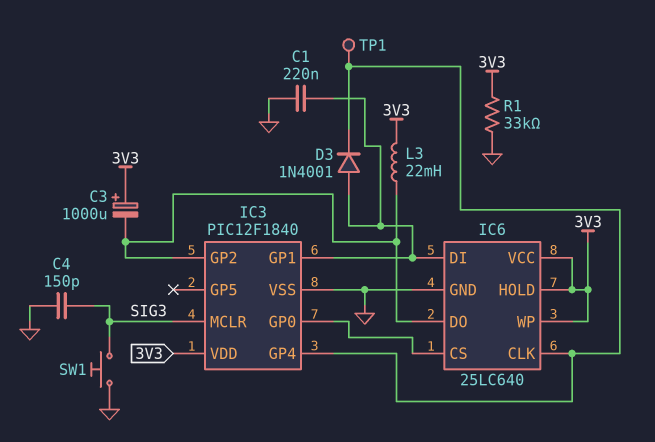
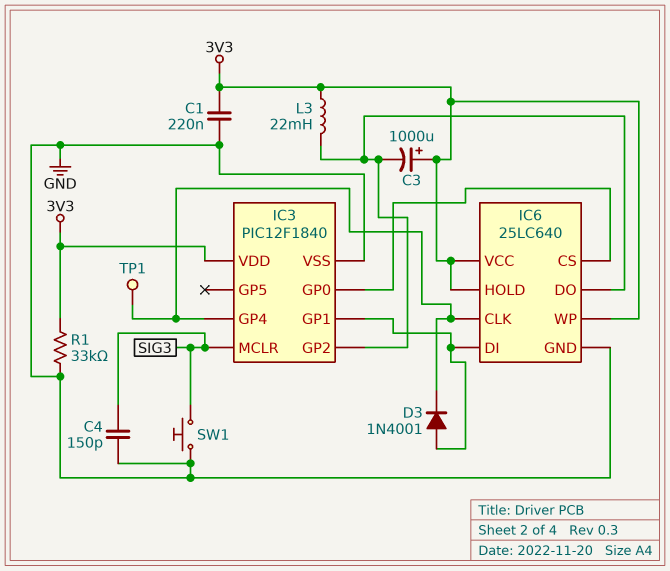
C1: 220nF (GND, IC3/GP1) -> 220nF (3V3, GND)

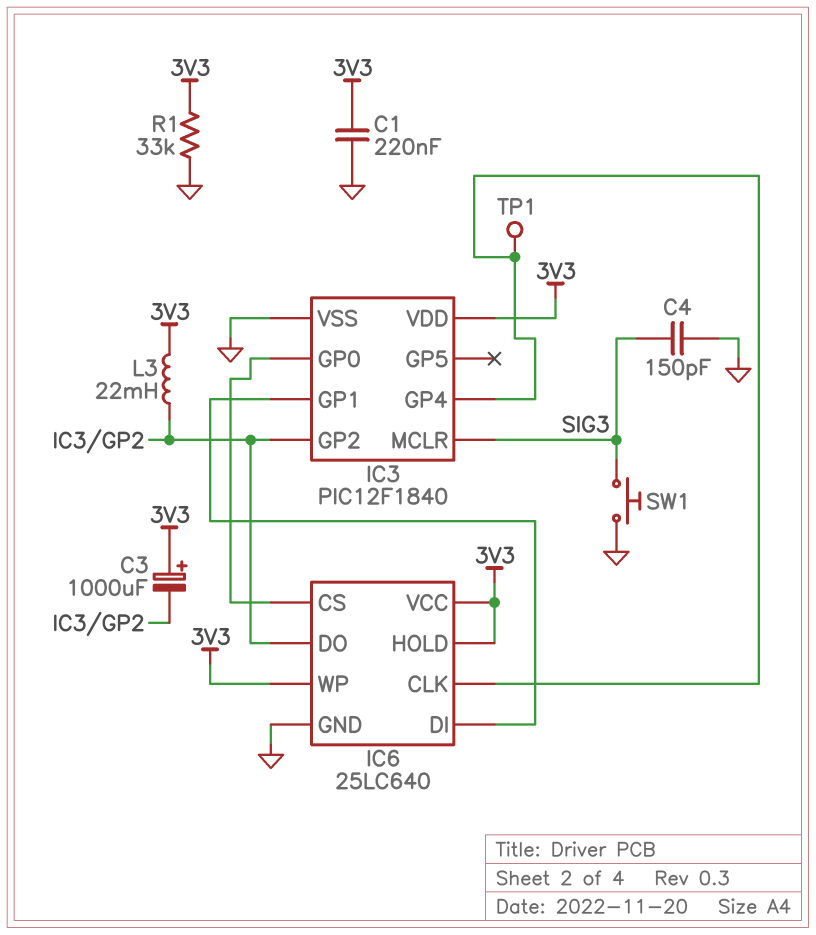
D3: diode 1N4001 (A IC3/GP1, K IC3/GP4) -> none

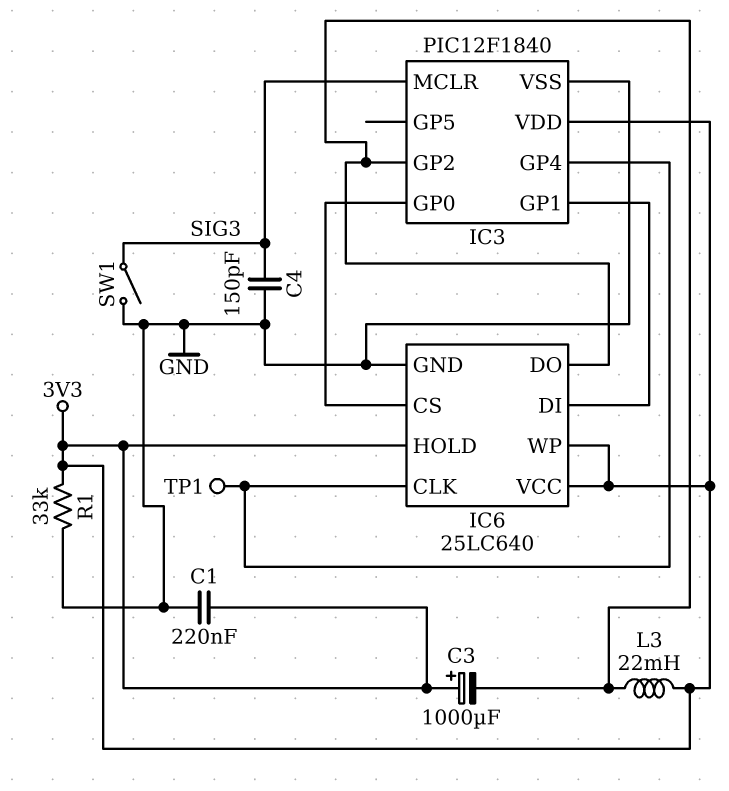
SW1: button (GND, SIG3) -> switch (GND, SIG3)

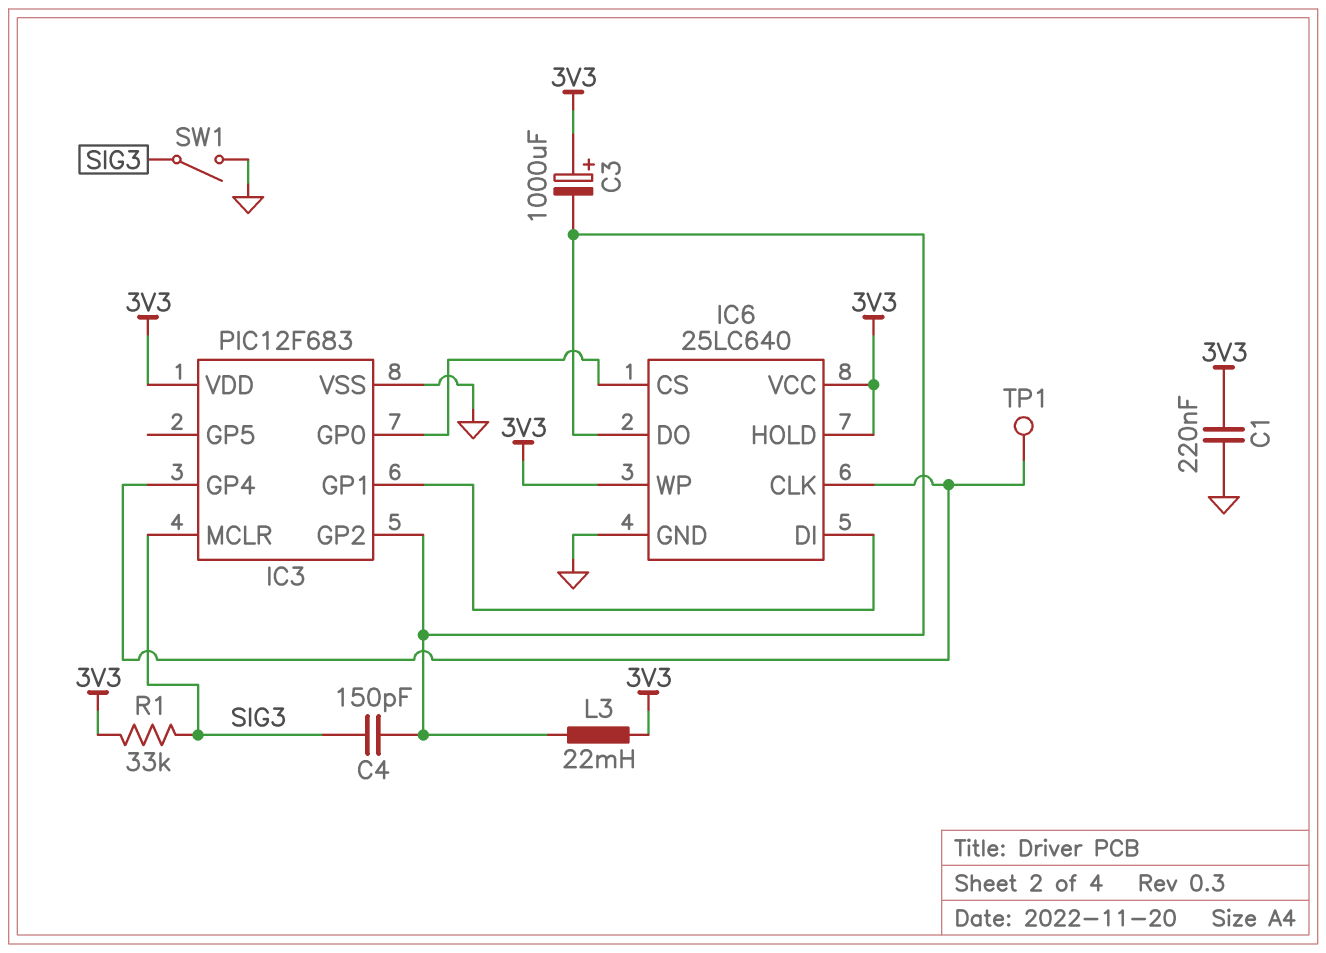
C4: 150pF (GND, SIG3) -> 150pF (IC3/GP2, SIG3)
IC3: PIC12F1840 -> PIC12F683
R1: 33k (3V3, GND) -> 33k (3V3, SIG3)

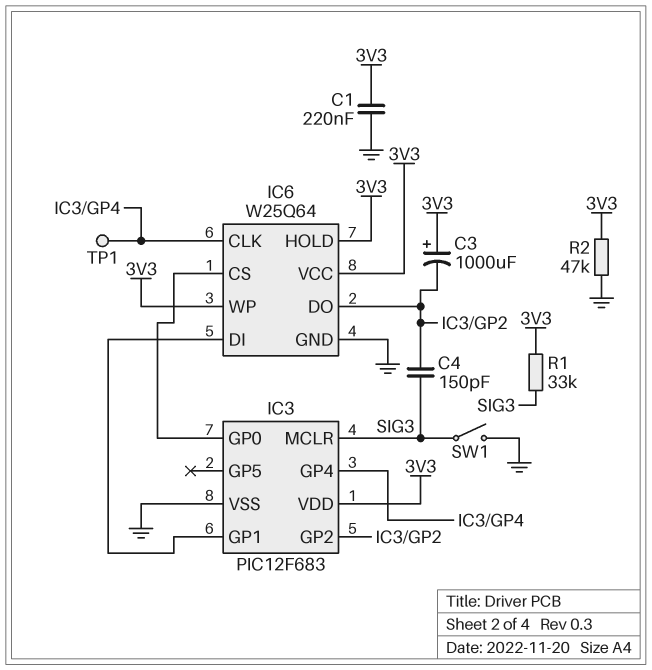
IC6: 25LC640 -> W25Q64
L3: 22mH (3V3, IC3/GP2) -> none
R2: none -> 47k (3V3, GND)

